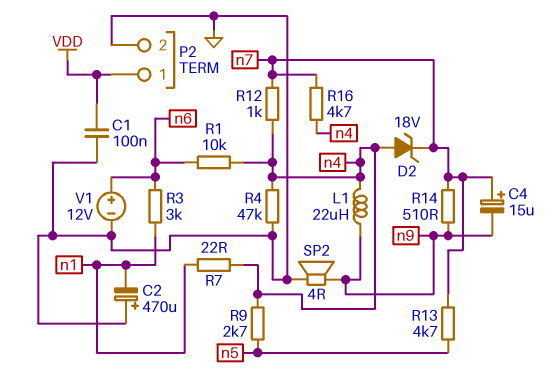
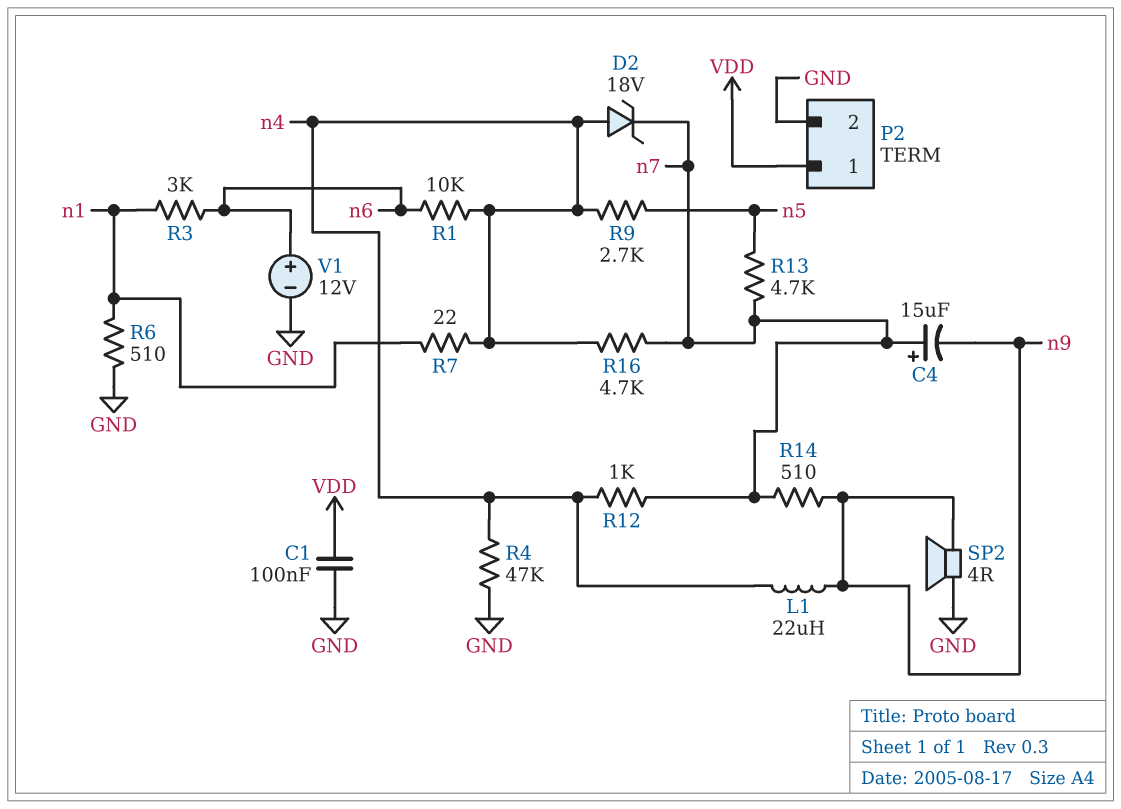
C2: 470uF (plus GND, minus n1) -> none
R6: none -> 510 (GND, n1)

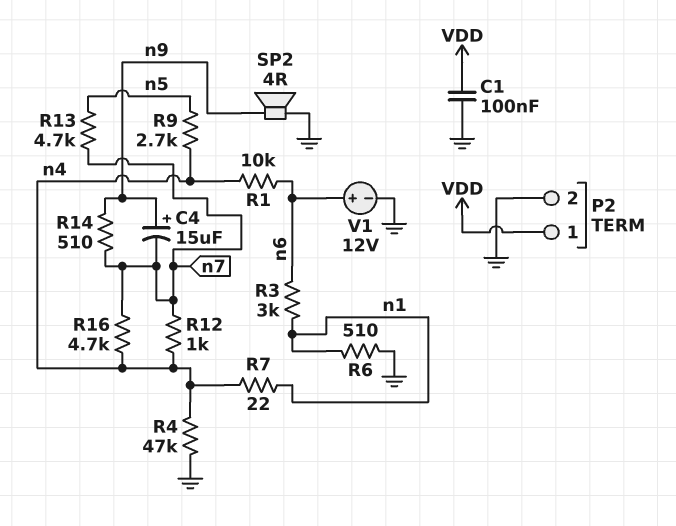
C4: 15uF (plus n7, minus n9) -> 15uF (plus n9, minus n7)
D2: zener 18V (A n4, K n7) -> none
L1: 22uH (n4, n9) -> none

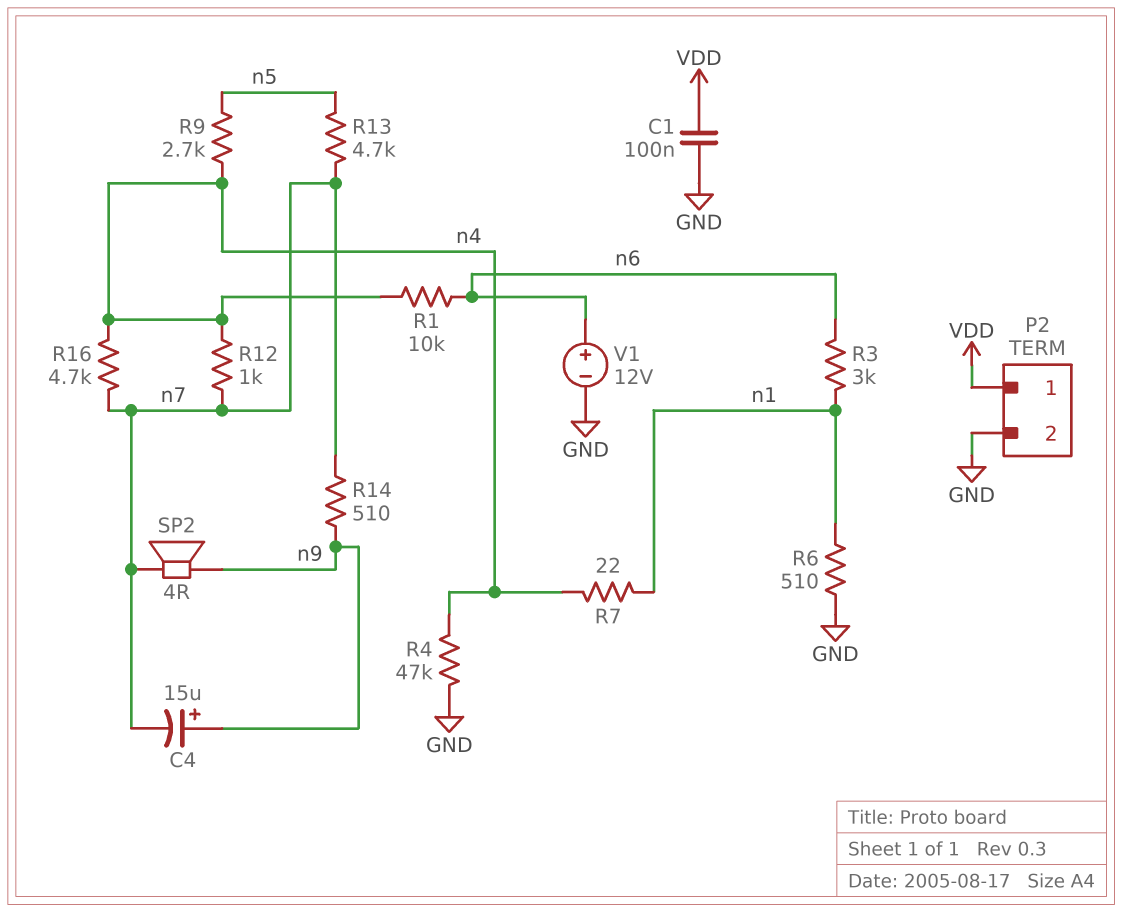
SP2: speaker 4R (GND, n9) -> speaker 4R (n7, n9)

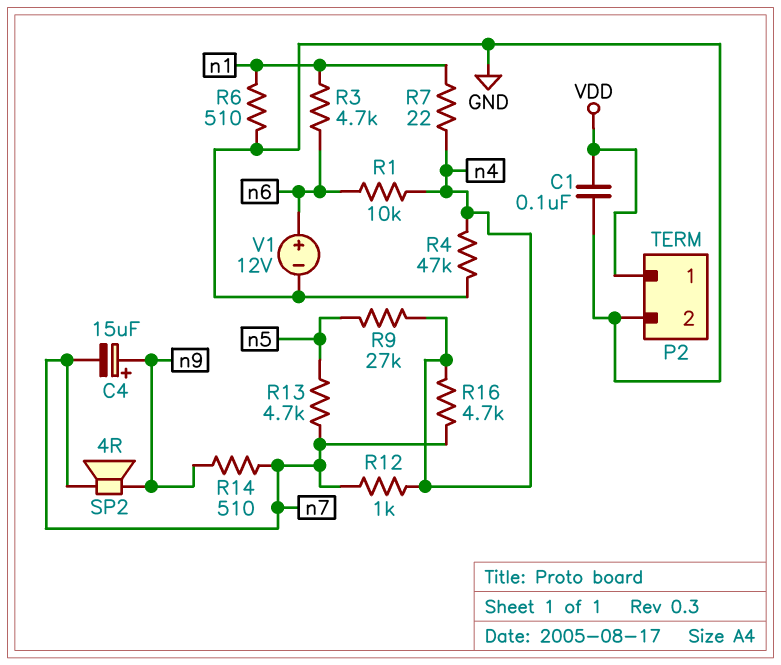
R3: 3k (n1, n6) -> 4.7k (n1, n6)
R9: 2.7k (n4, n5) -> 27k (n4, n5)

